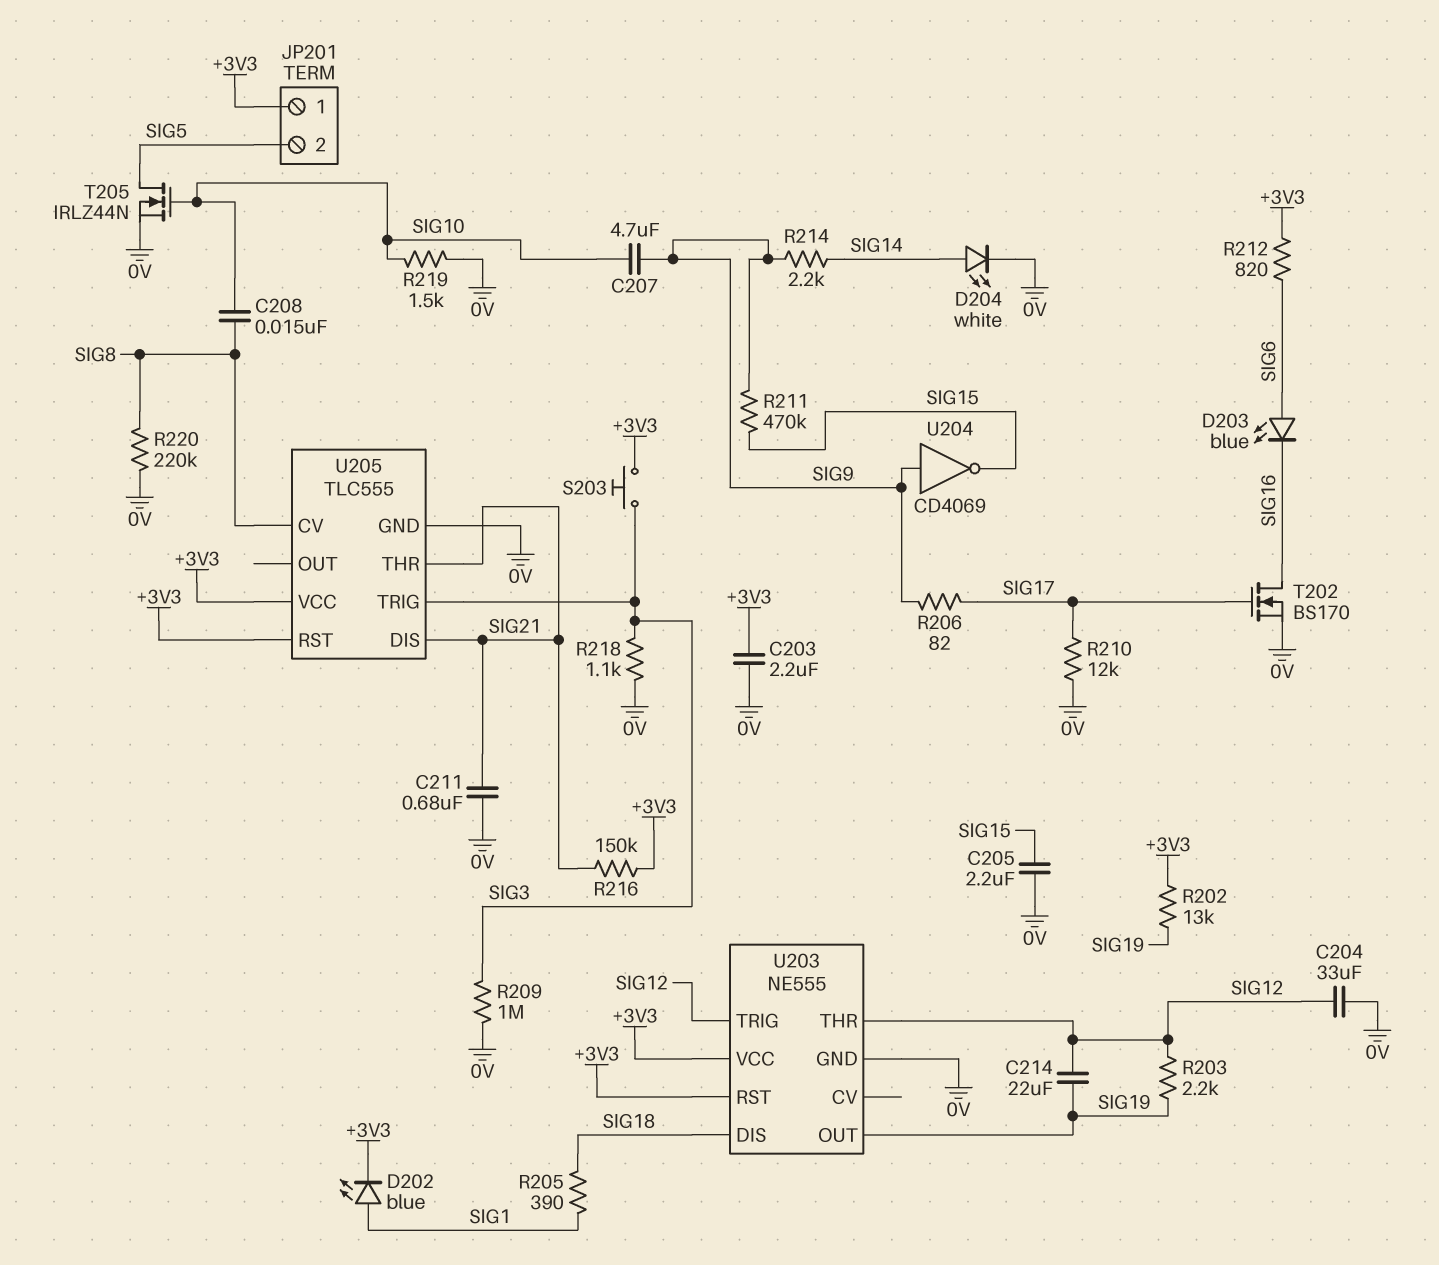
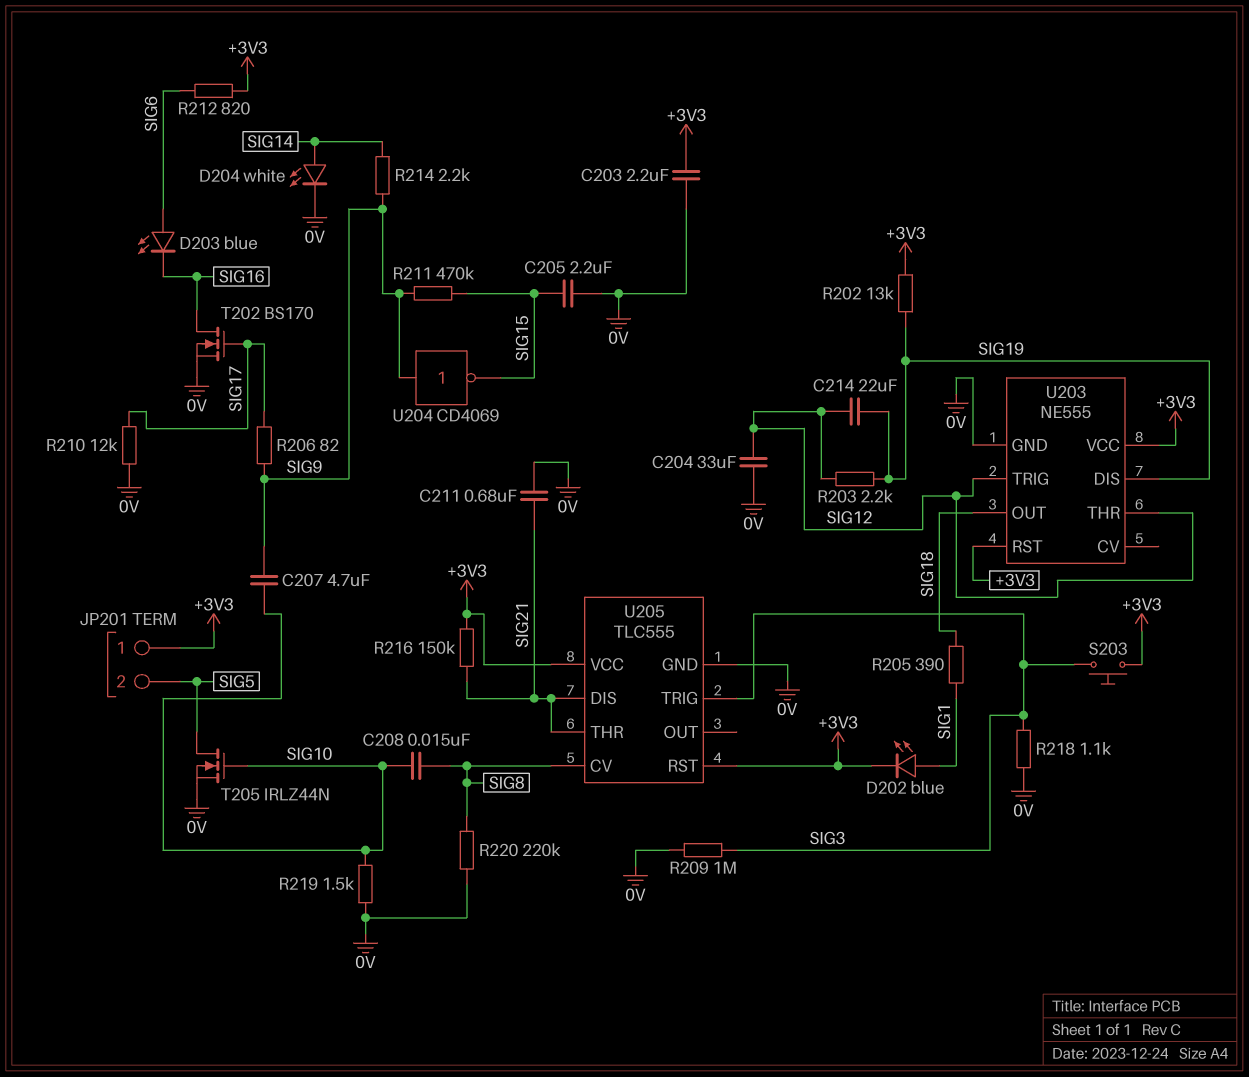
U203 pin DIS: SIG18 -> SIG19
U203 pin OUT: SIG19 -> SIG18

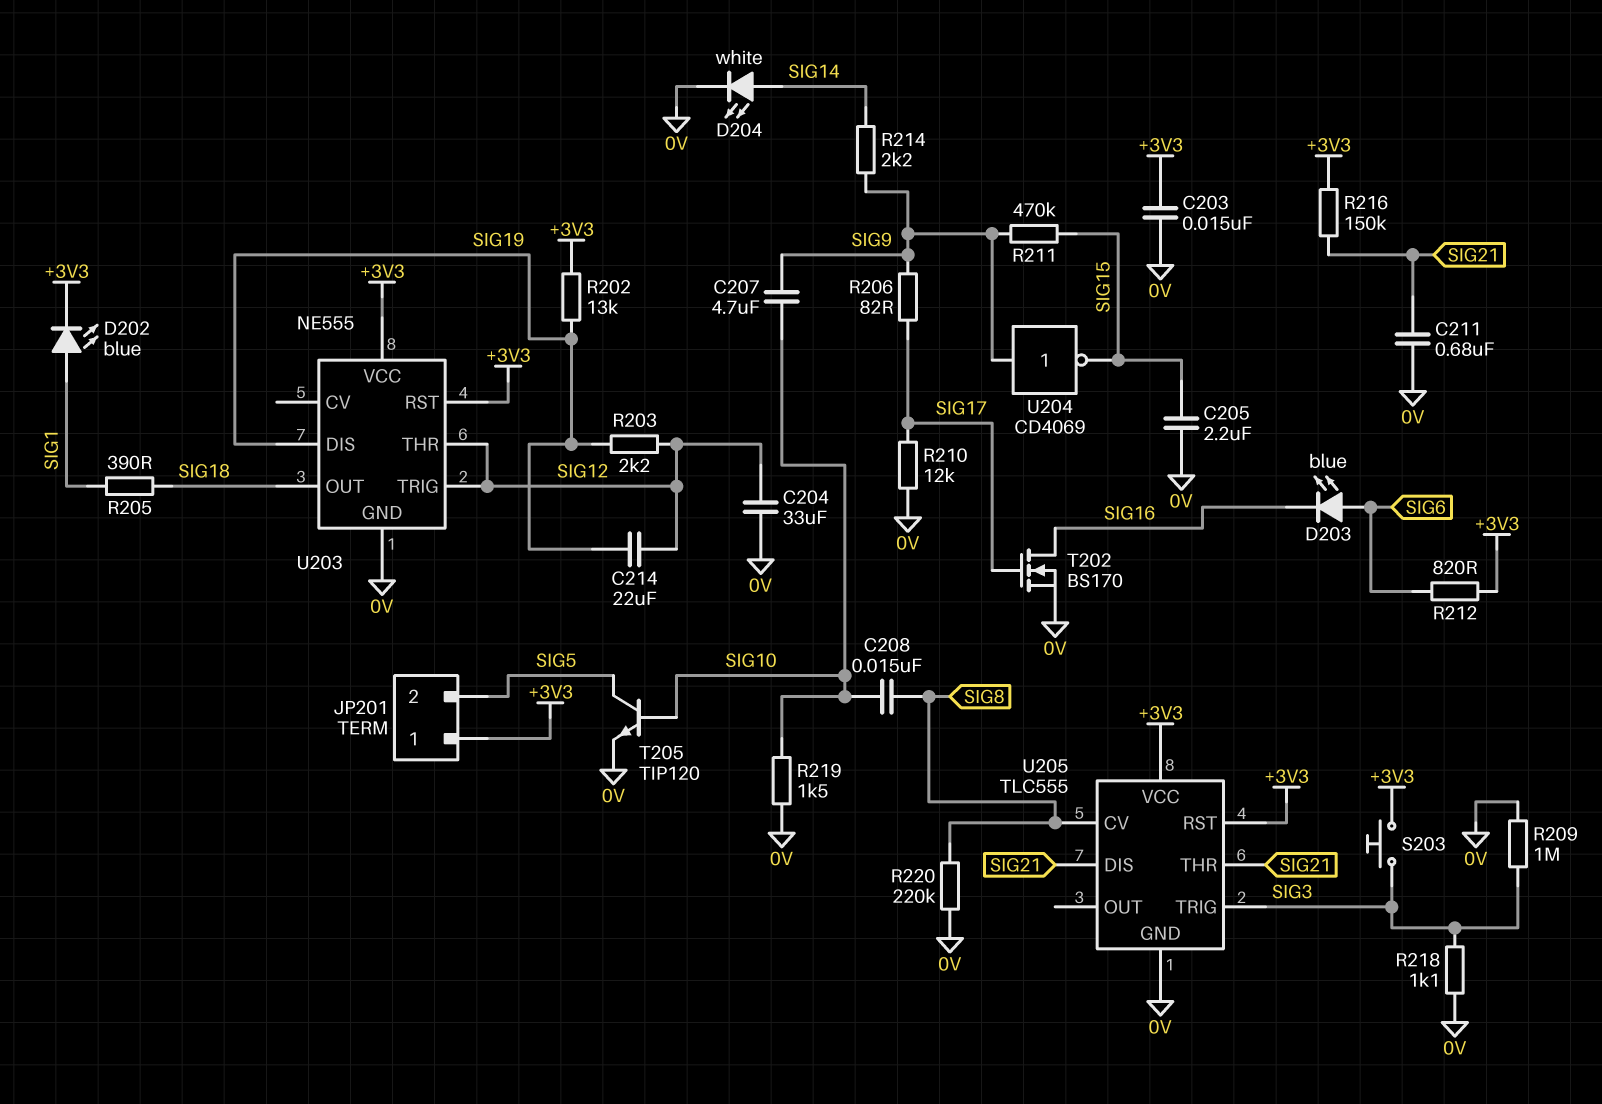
C203: 2.2uF (+3V3, 0V) -> 15nF (+3V3, 0V)
T205: NMOS IRLZ44N (G SIG10, D SIG5, S 0V) -> NPN TIP120 (B SIG10, C SIG5, E 0V)

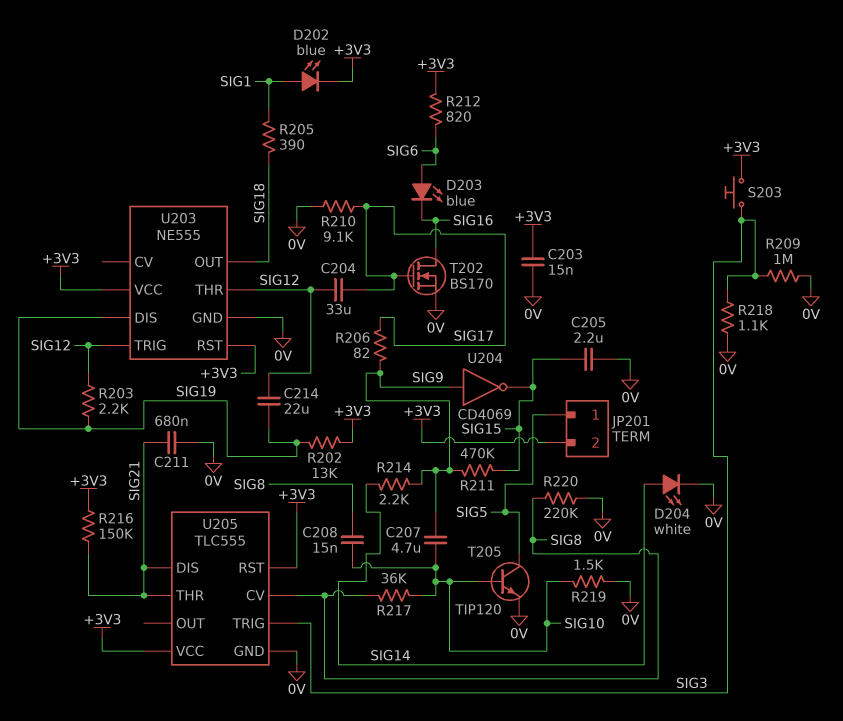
C204: 33uF (0V, SIG12) -> 33uF (SIG12, SIG17)
JP201 pin 1: +3V3 -> SIG5
JP201 pin 2: SIG5 -> +3V3
R210: 12k (0V, SIG17) -> 9.1k (0V, SIG17)
R217: none -> 36k (SIG8, SIG10)

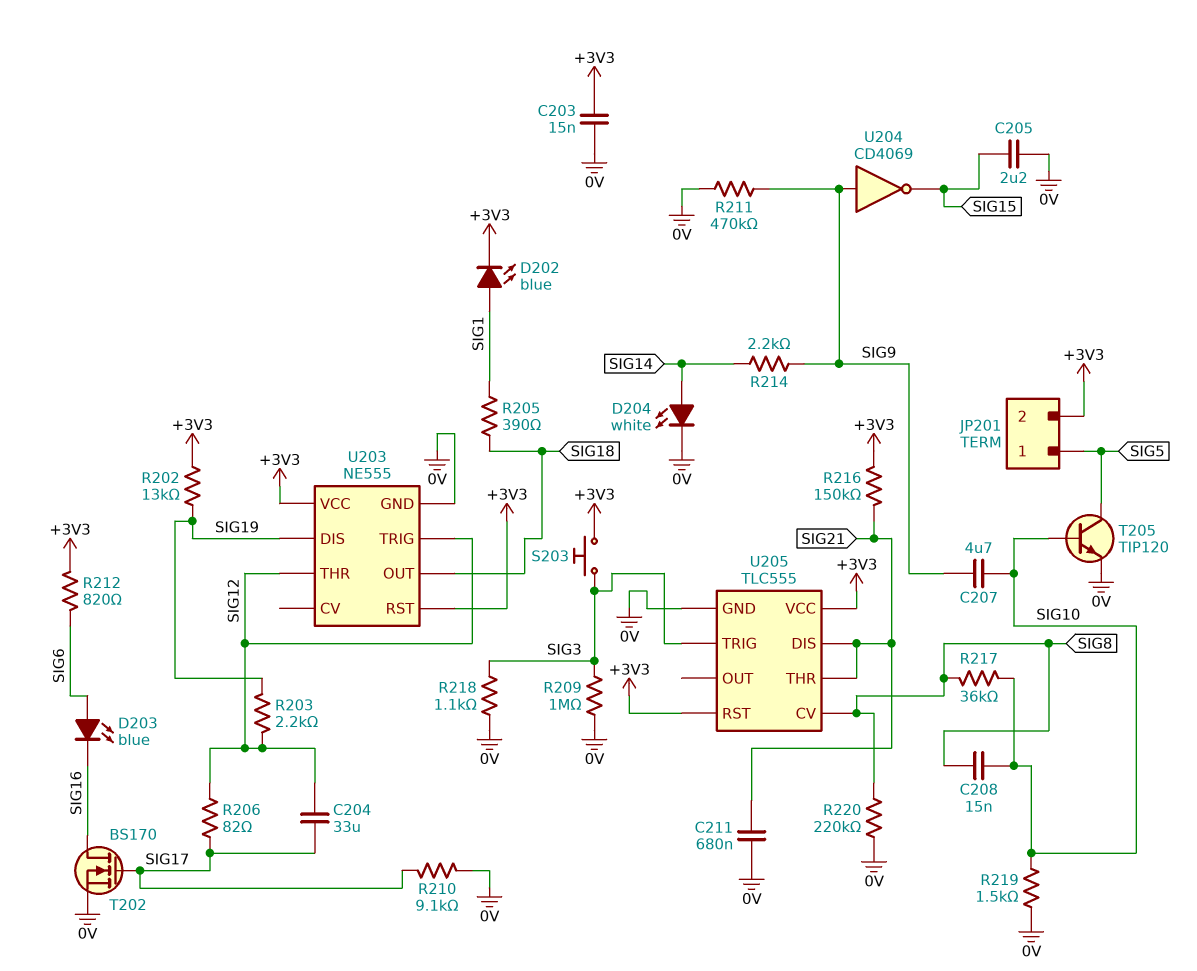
C214: 22uF (SIG12, SIG19) -> none
R206: 82 (SIG9, SIG17) -> 82 (SIG12, SIG17)
R211: 470k (SIG9, SIG15) -> 470k (0V, SIG9)

